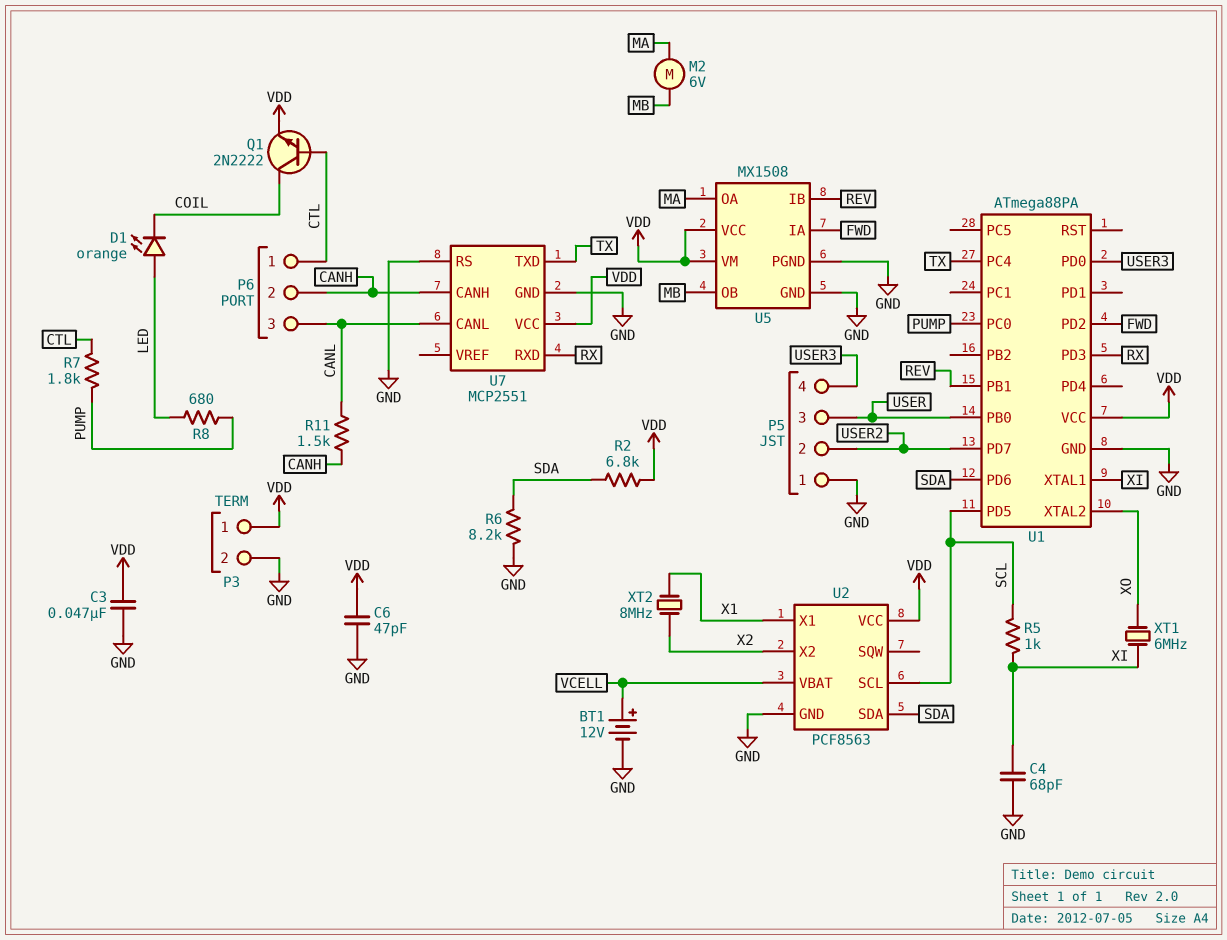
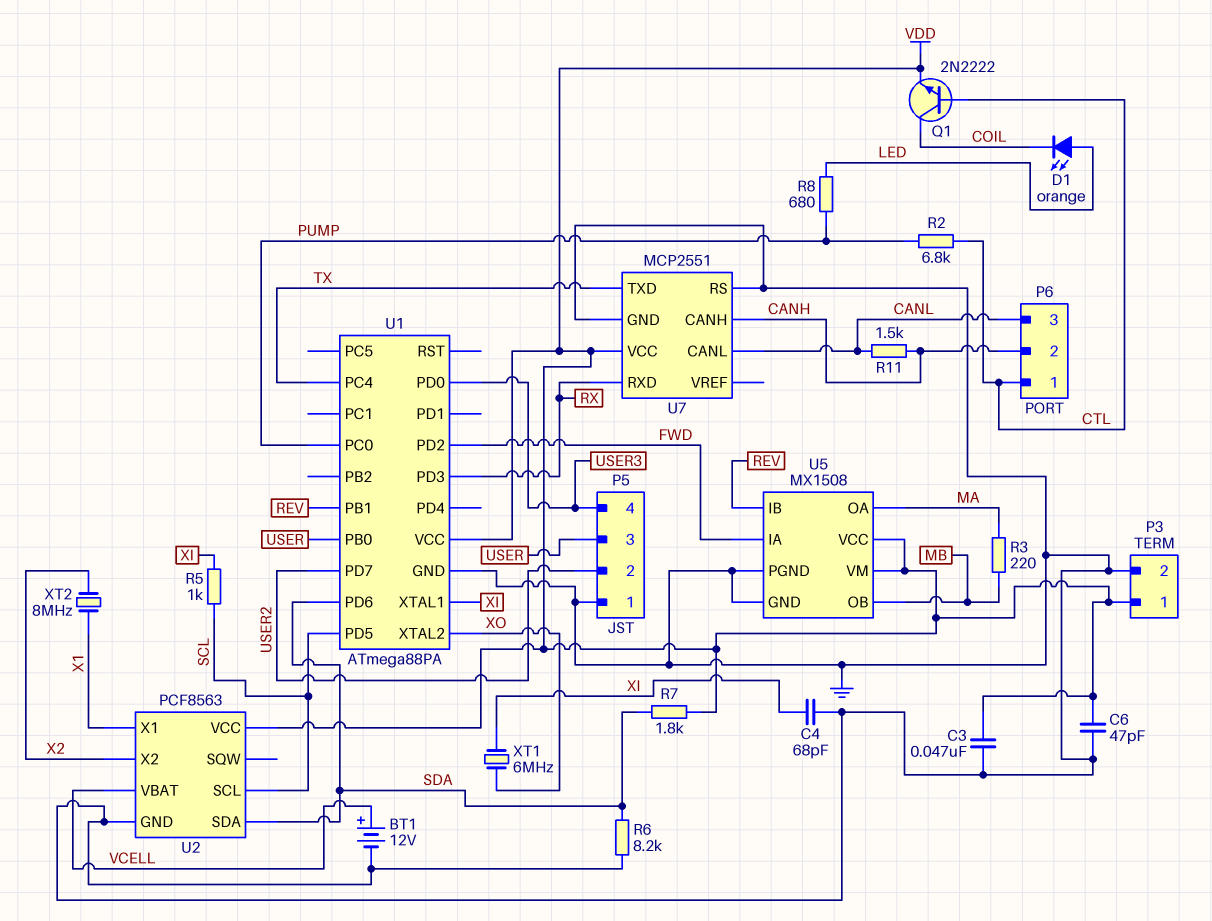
M2: motor 6V (MA, MB) -> none
R2: 6.8k (SDA, VDD) -> 6.8k (CTL, PUMP)
R3: none -> 220 (MA, MB)
R7: 1.8k (CTL, PUMP) -> 1.8k (SDA, VDD)

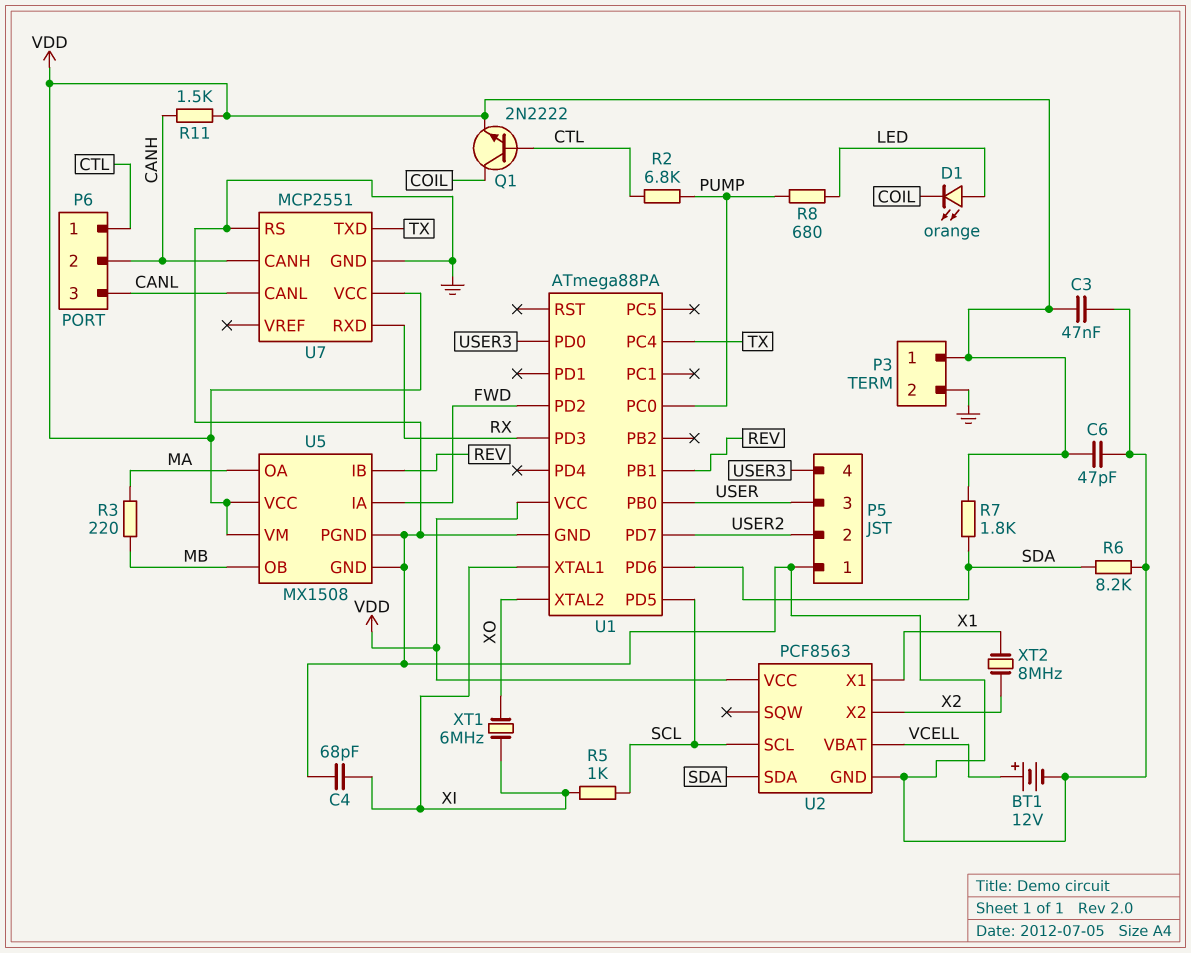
R11: 1.5k (CANH, CANL) -> 1.5k (CANH, VDD)

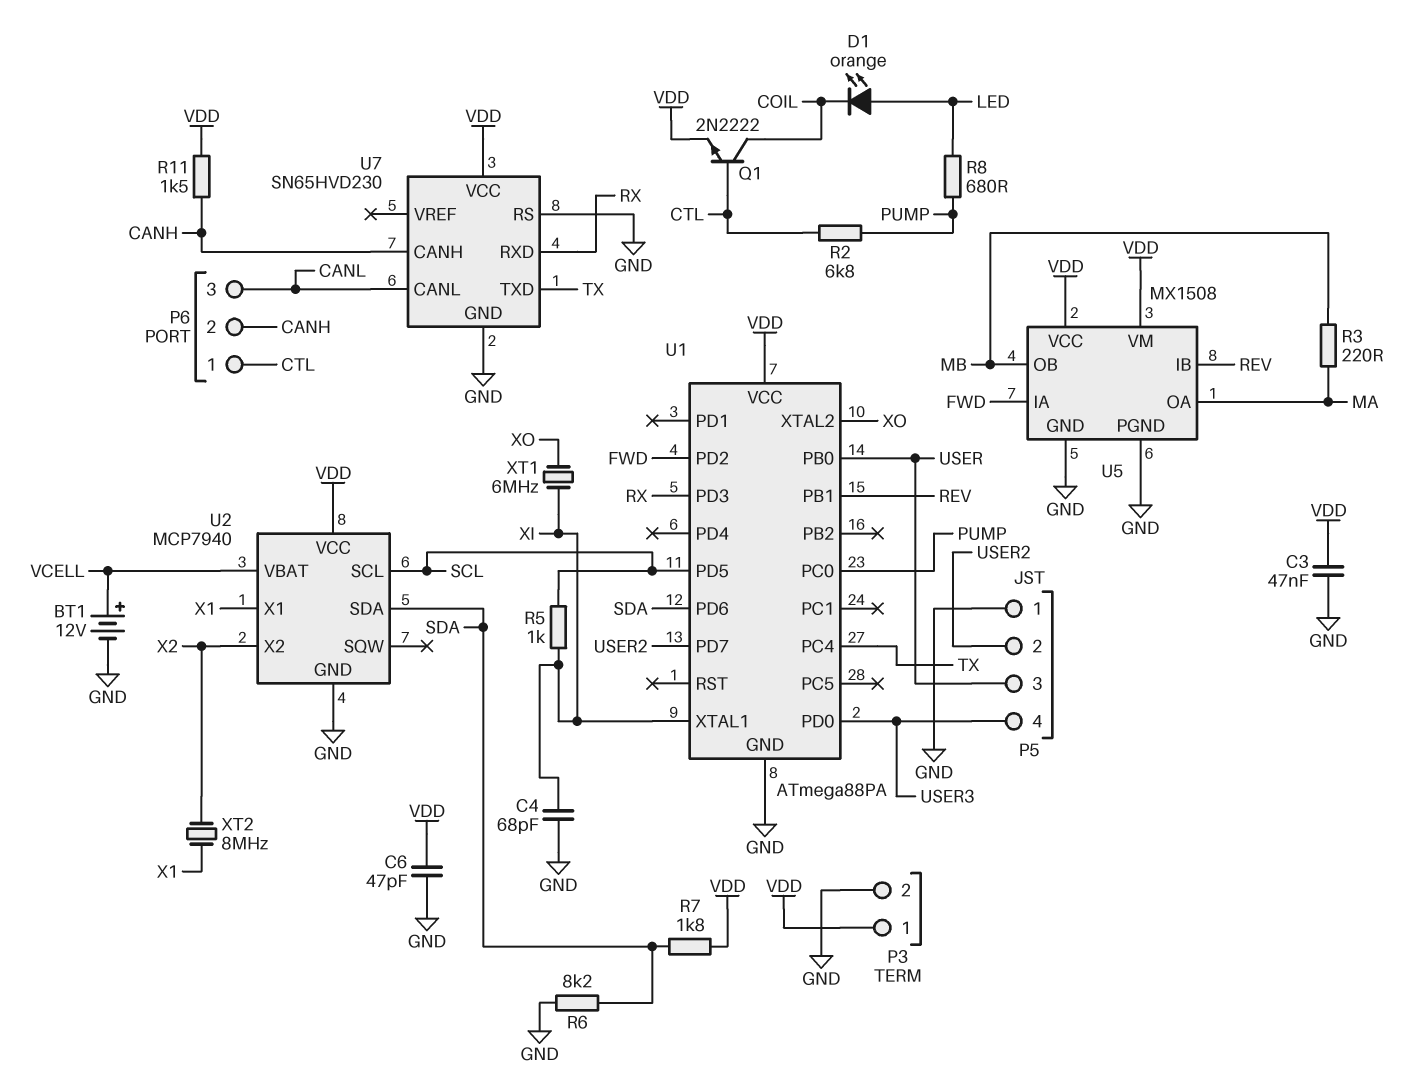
U2: PCF8563 -> MCP7940
U7: MCP2551 -> SN65HVD230

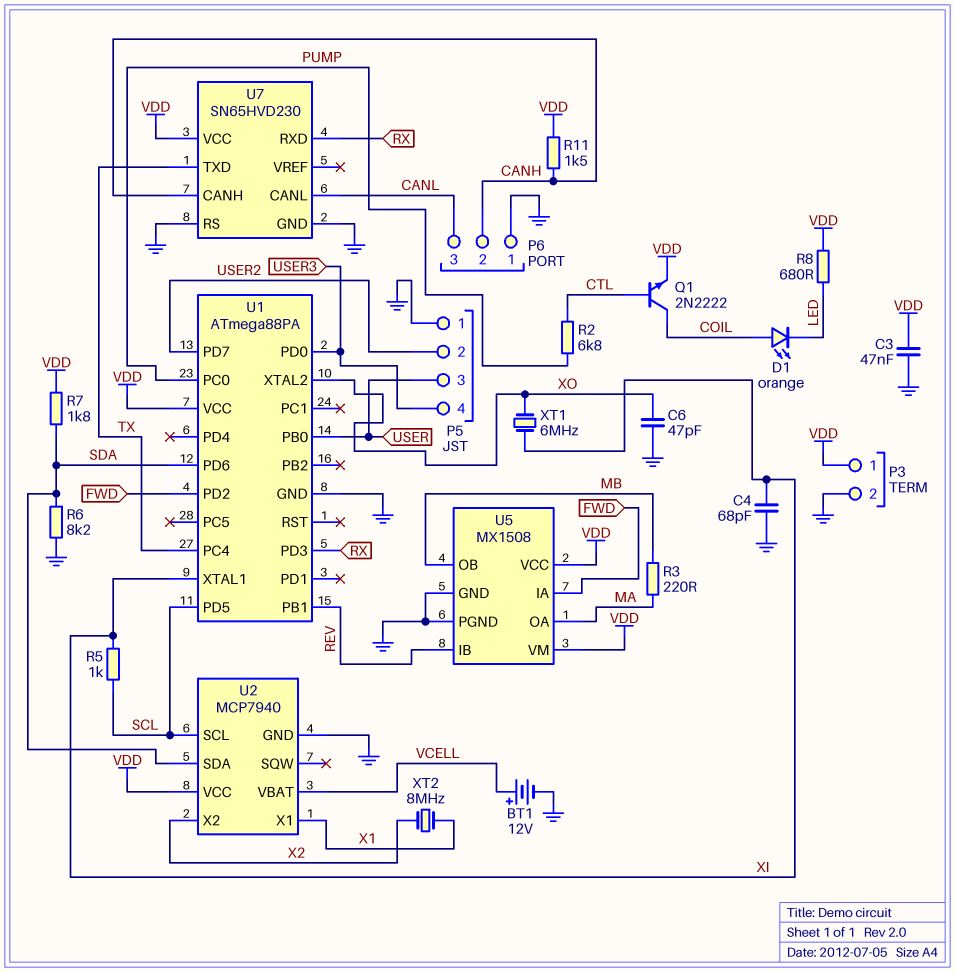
C6: 47pF (GND, VDD) -> 47pF (GND, XO)
D1: LED orange (A LED, K COIL) -> LED orange (A COIL, K LED)
P6 pin 1: CTL -> GND
R8: 680 (LED, PUMP) -> 680 (LED, VDD)

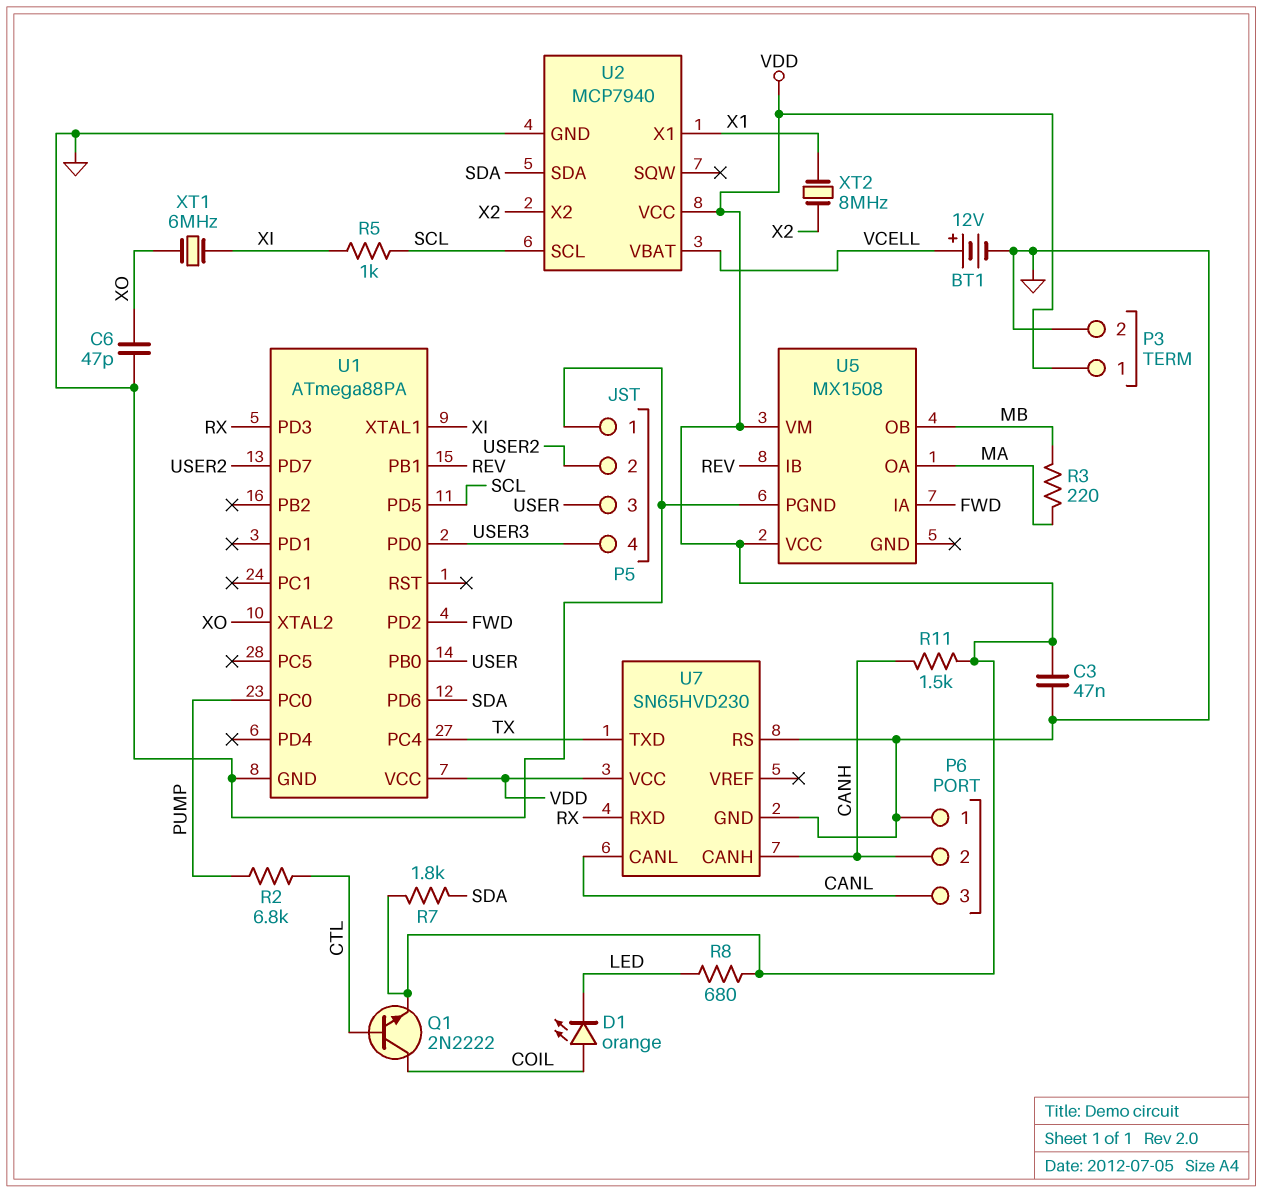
C4: 68pF (GND, XI) -> none
R6: 8.2k (GND, SDA) -> none
U5 pin GND: GND -> none

